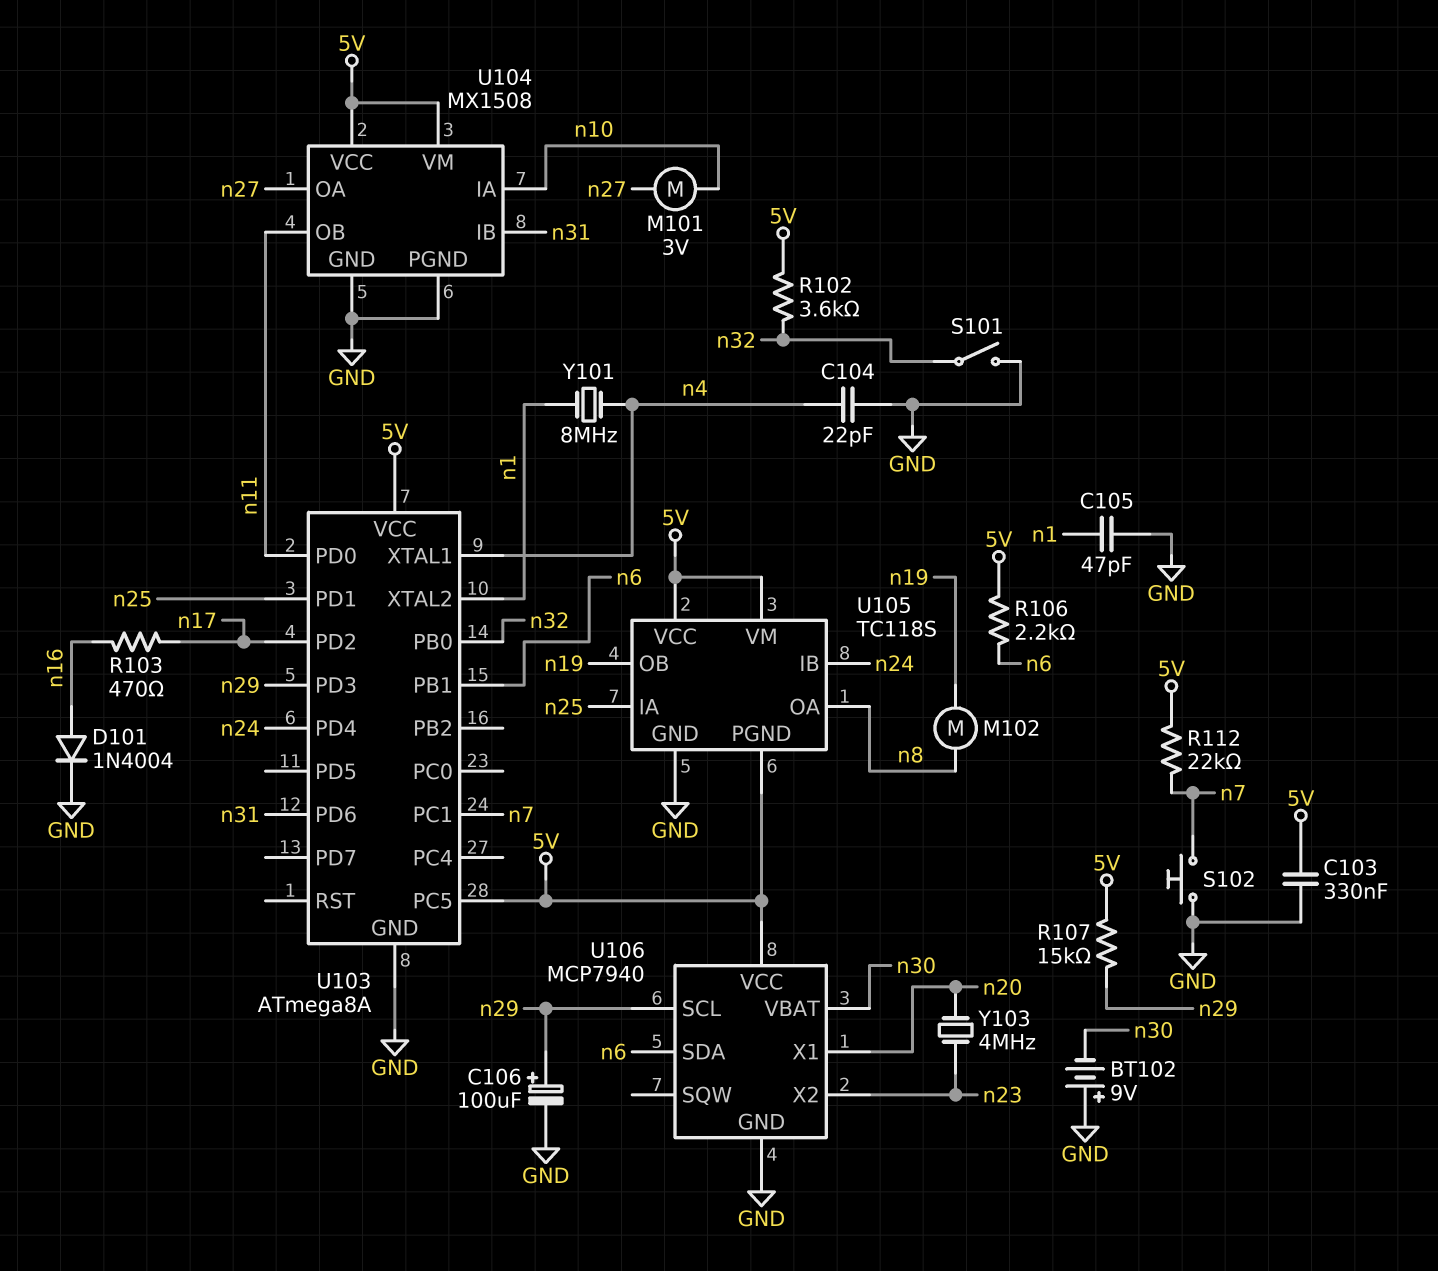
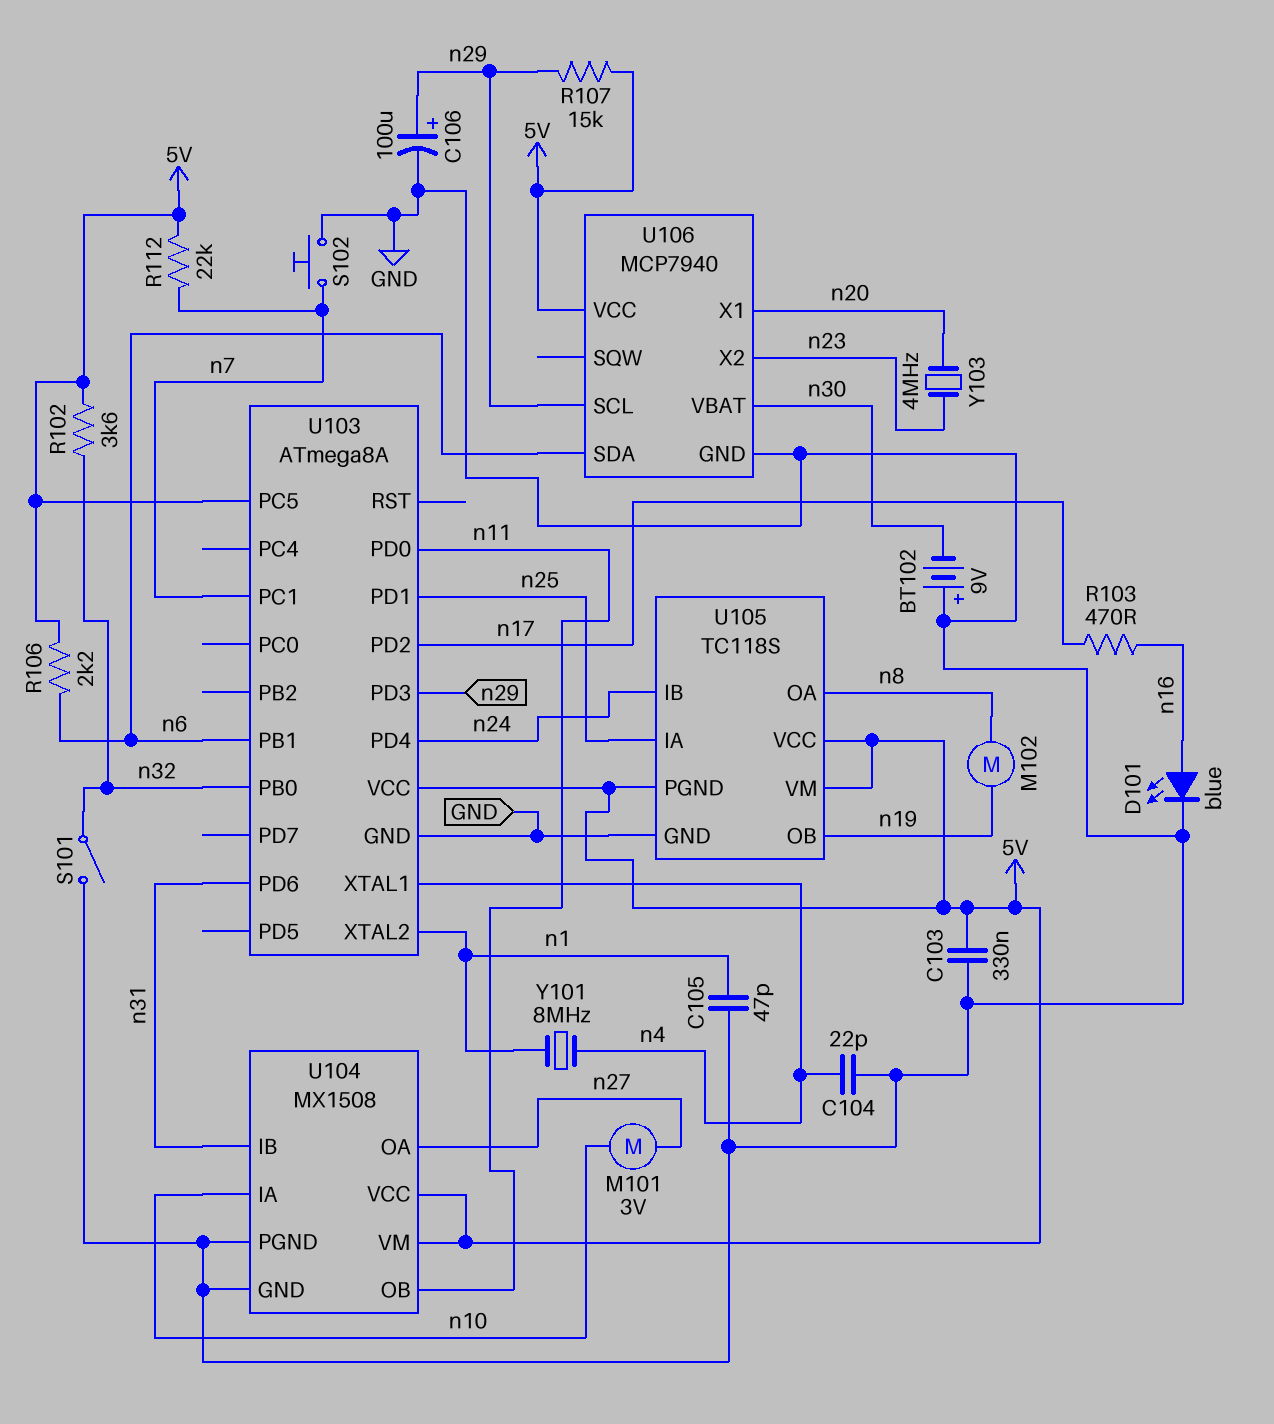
D101: diode 1N4004 (A n16, K GND) -> LED blue (A n16, K GND)

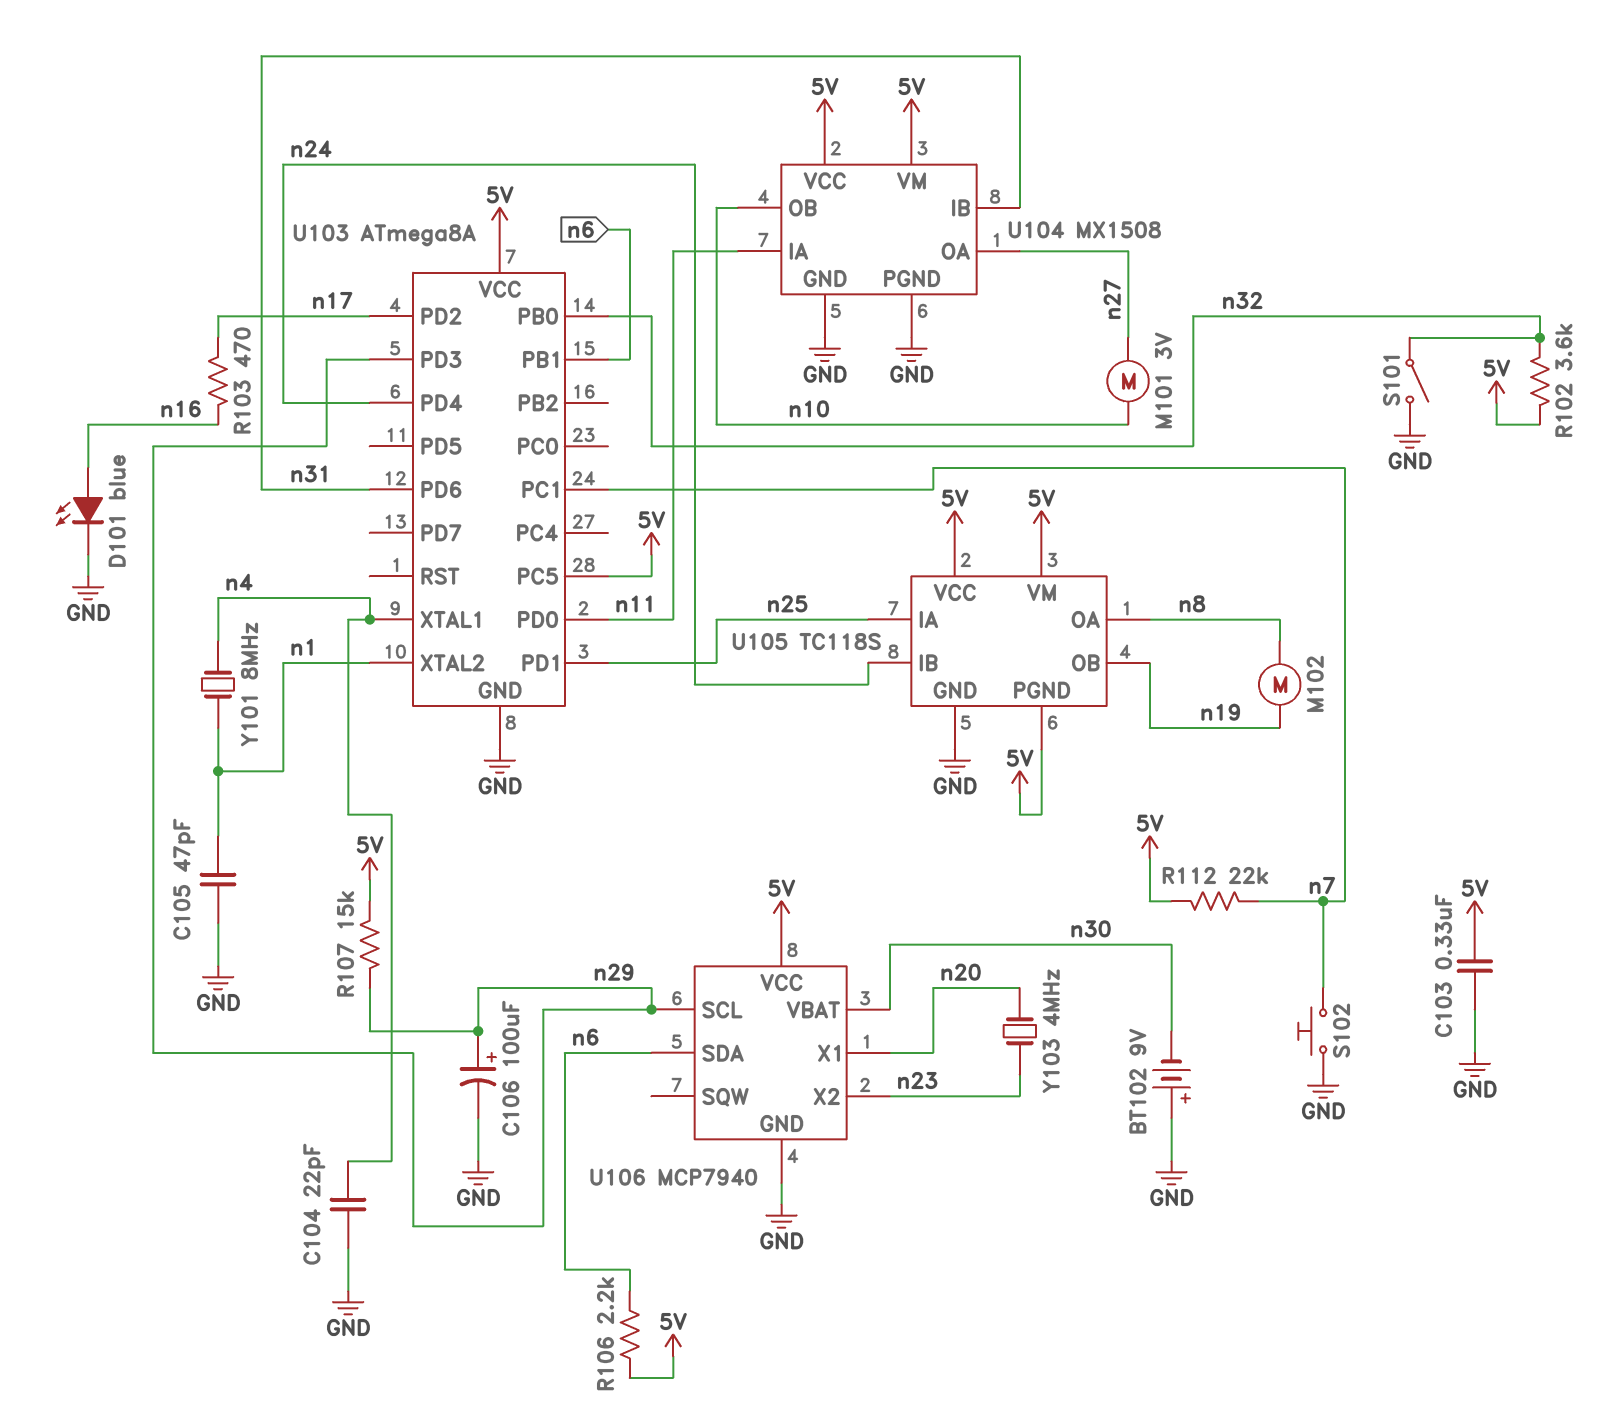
U104 pin IA: n10 -> n11
U104 pin OB: n11 -> n10

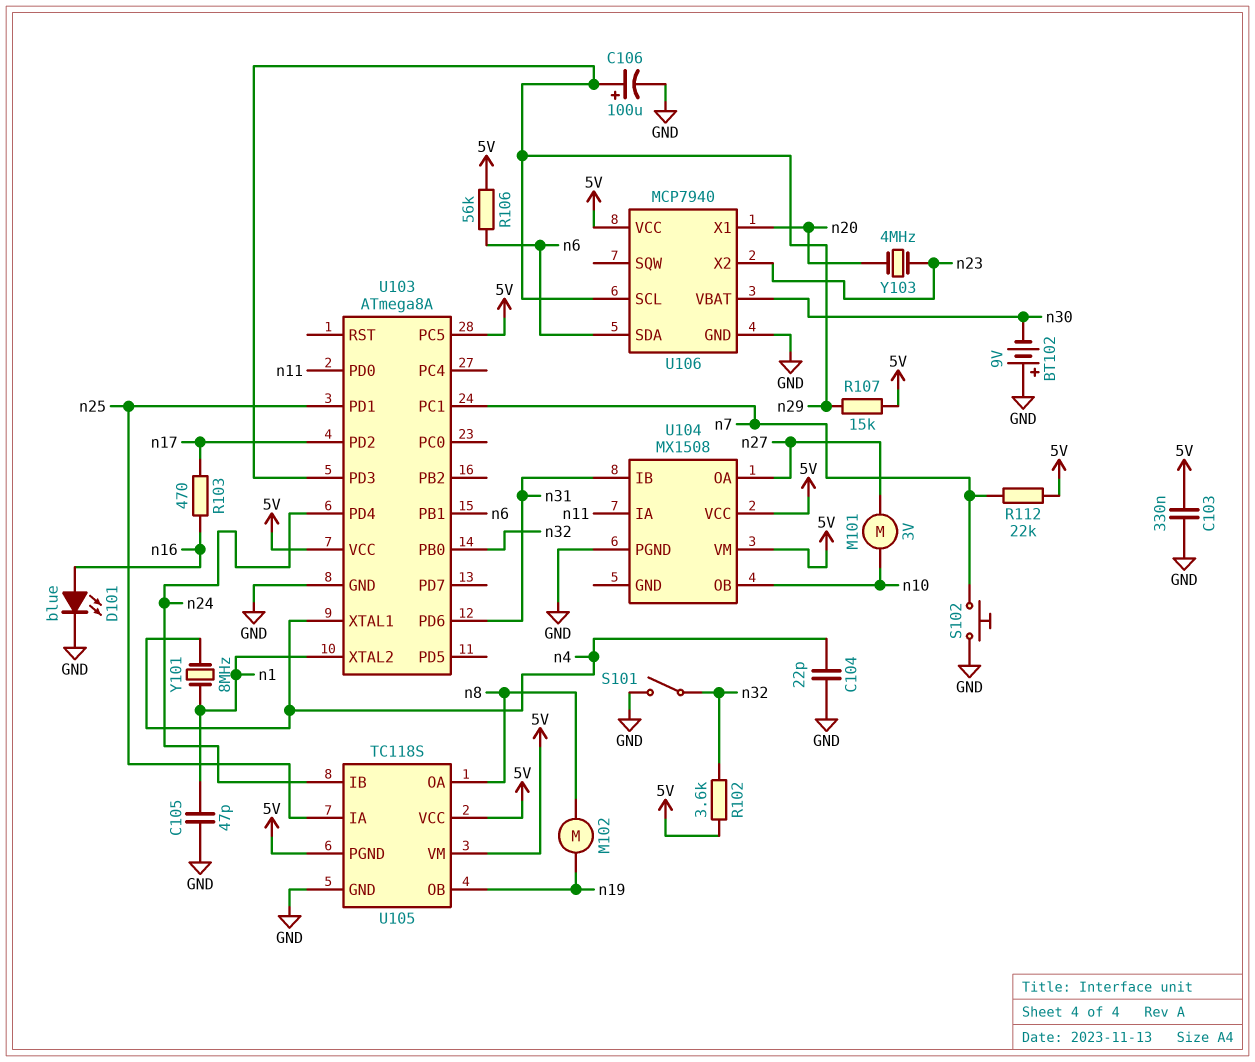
R106: 2.2k (5V, n6) -> 56k (5V, n6)
U104 pin GND: GND -> none

